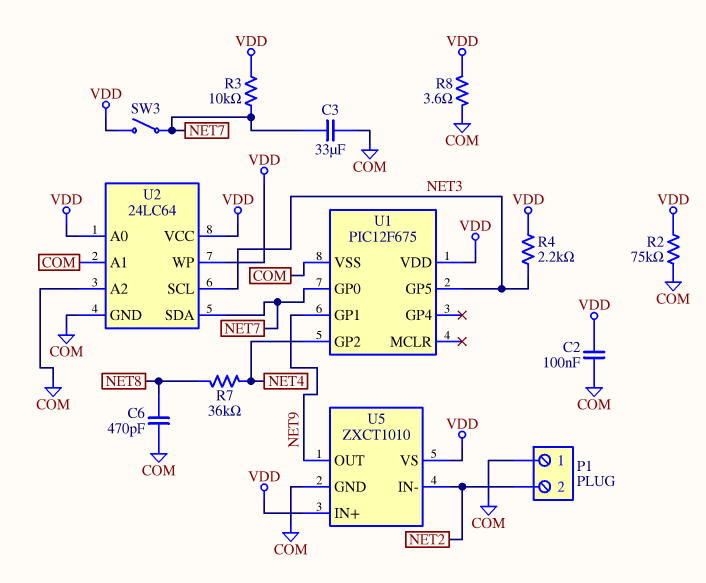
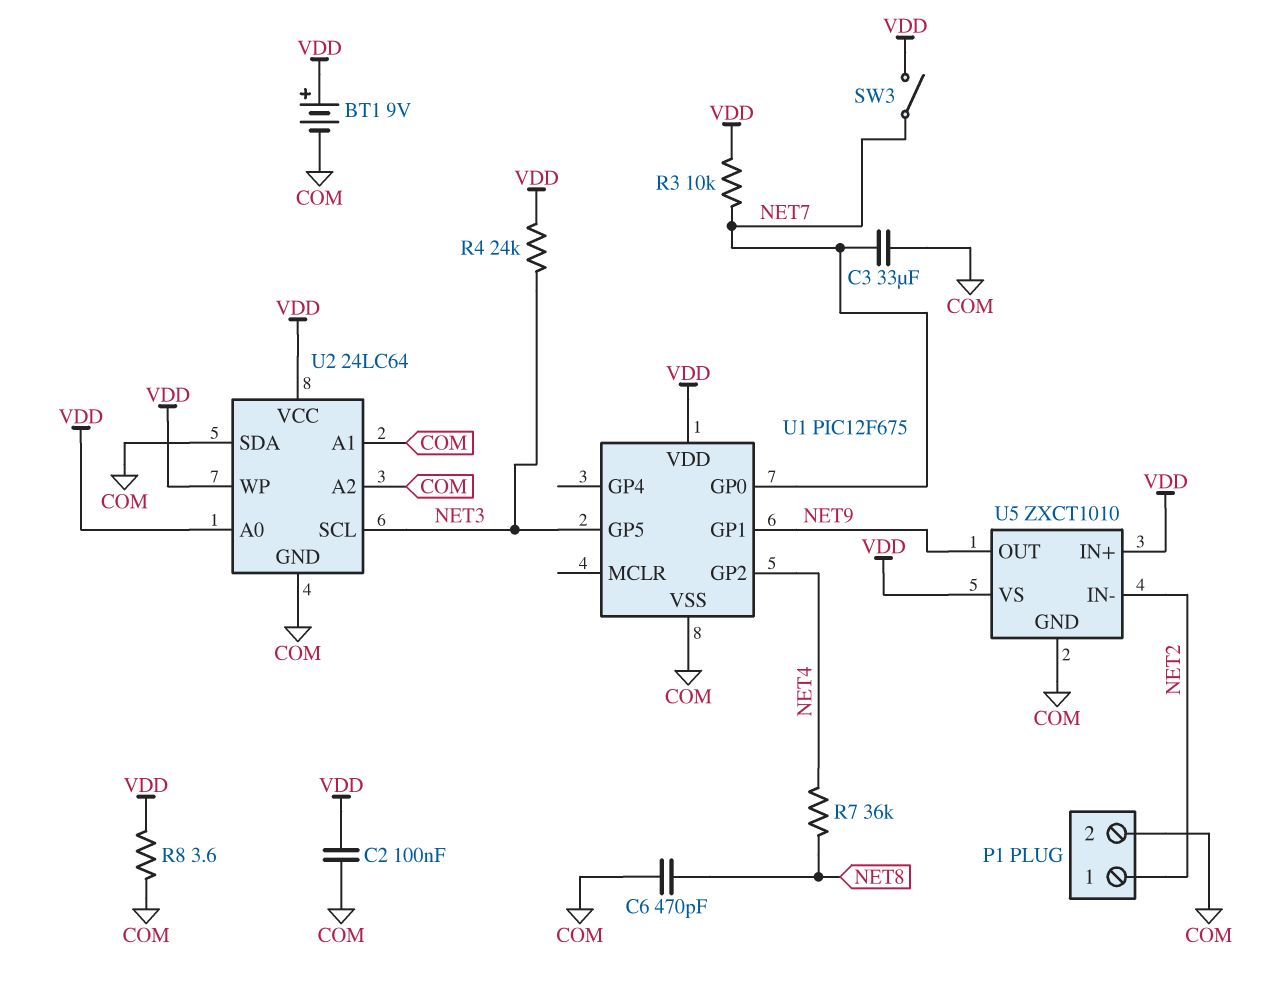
BT1: none -> 9V (plus VDD, minus COM)
P1 pin 1: COM -> NET2
P1 pin 2: NET2 -> COM
R2: 75k (COM, VDD) -> none
R4: 2.2k (NET3, VDD) -> 24k (NET3, VDD)
U2 pin SDA: NET7 -> COM

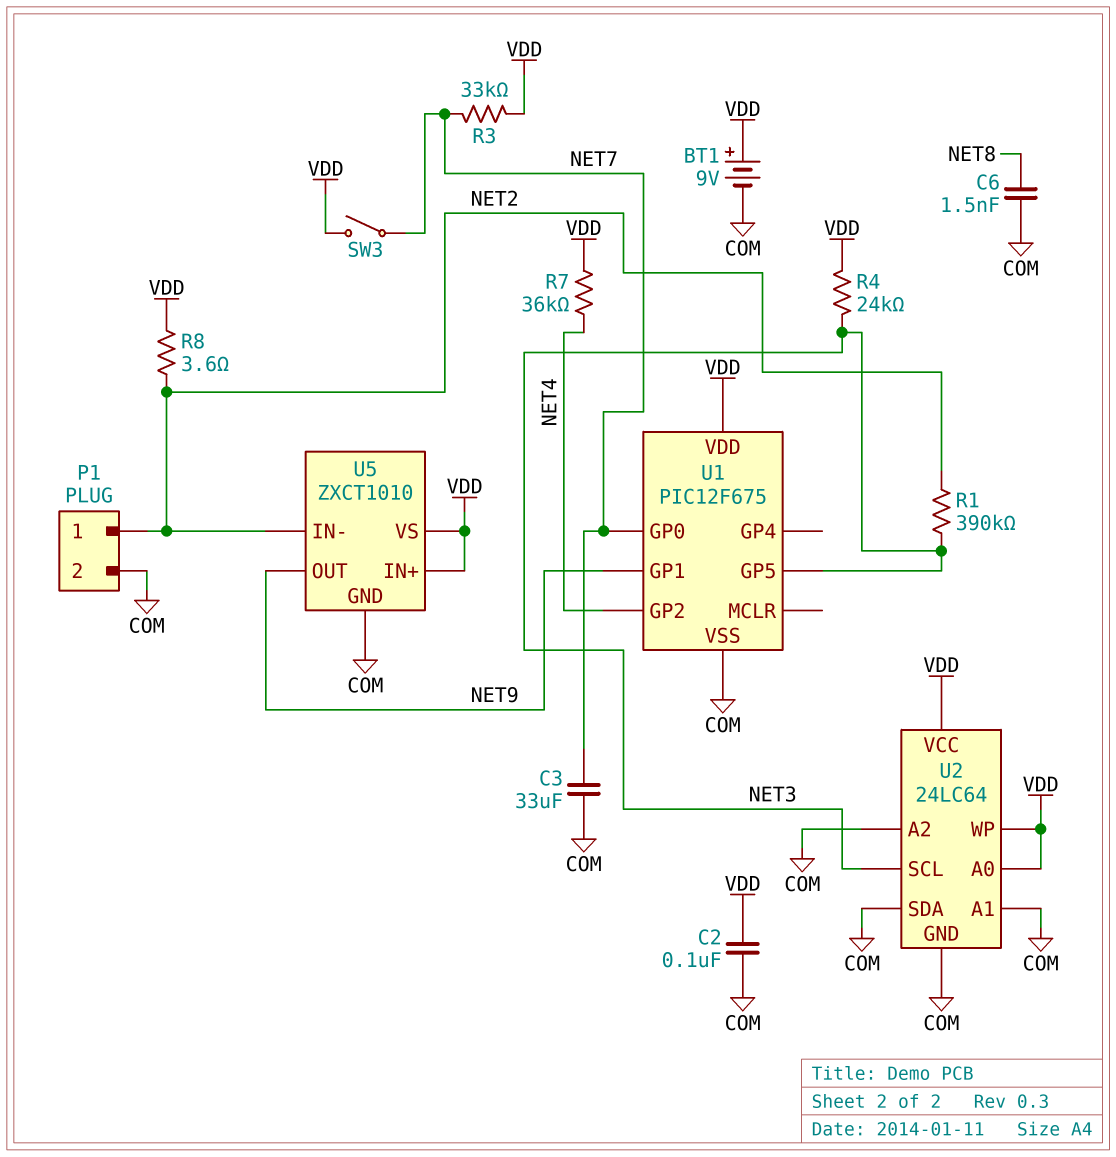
C6: 470pF (COM, NET8) -> 1.5nF (COM, NET8)
R1: none -> 390k (NET2, NET3)
R3: 10k (NET7, VDD) -> 33k (NET7, VDD)
R7: 36k (NET4, NET8) -> 36k (NET4, VDD)
R8: 3.6 (COM, VDD) -> 3.6 (NET2, VDD)

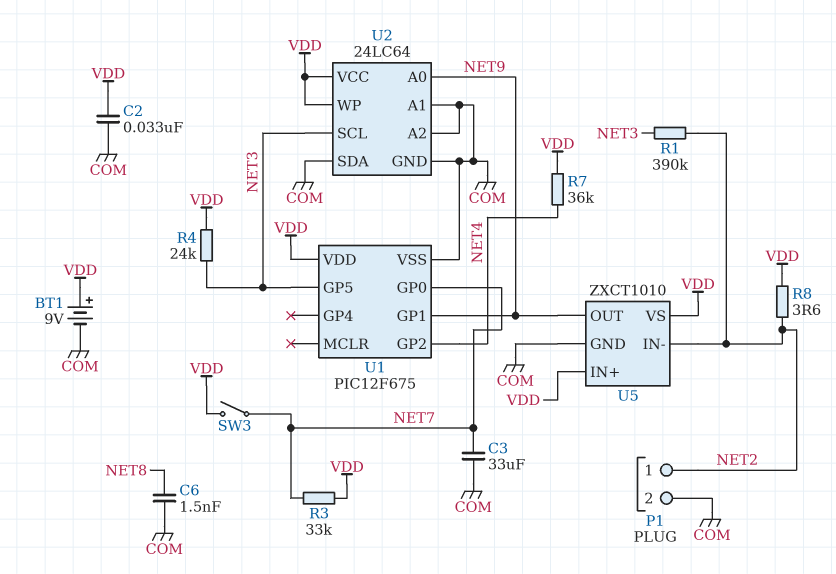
C2: 100nF (COM, VDD) -> 33nF (COM, VDD)
U2 pin A0: VDD -> NET9

